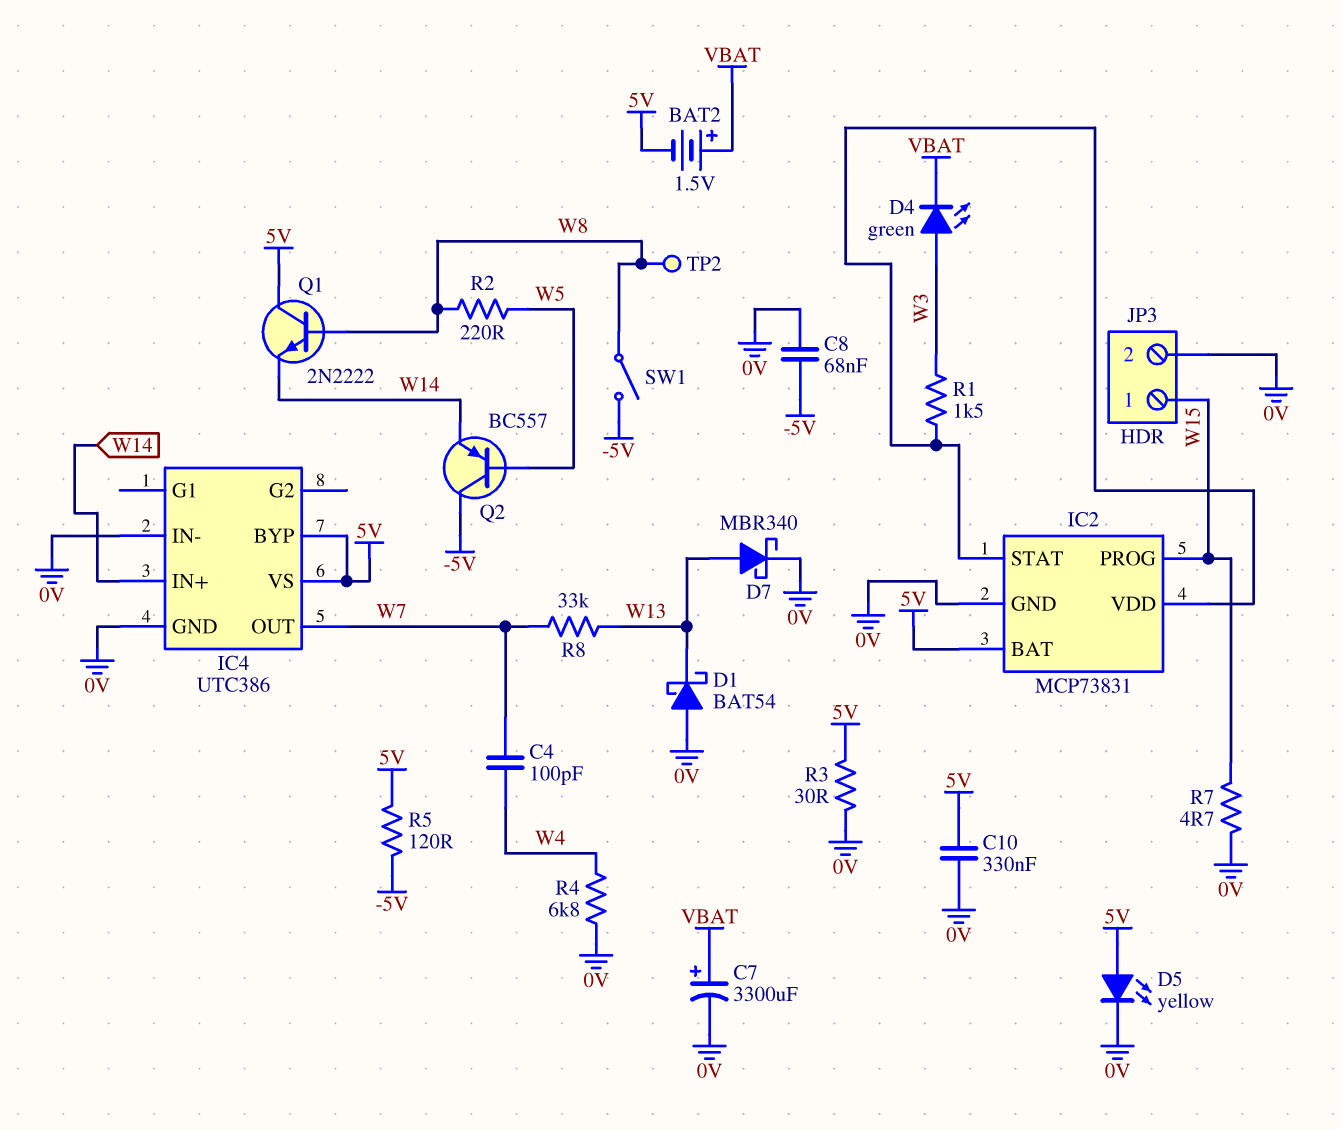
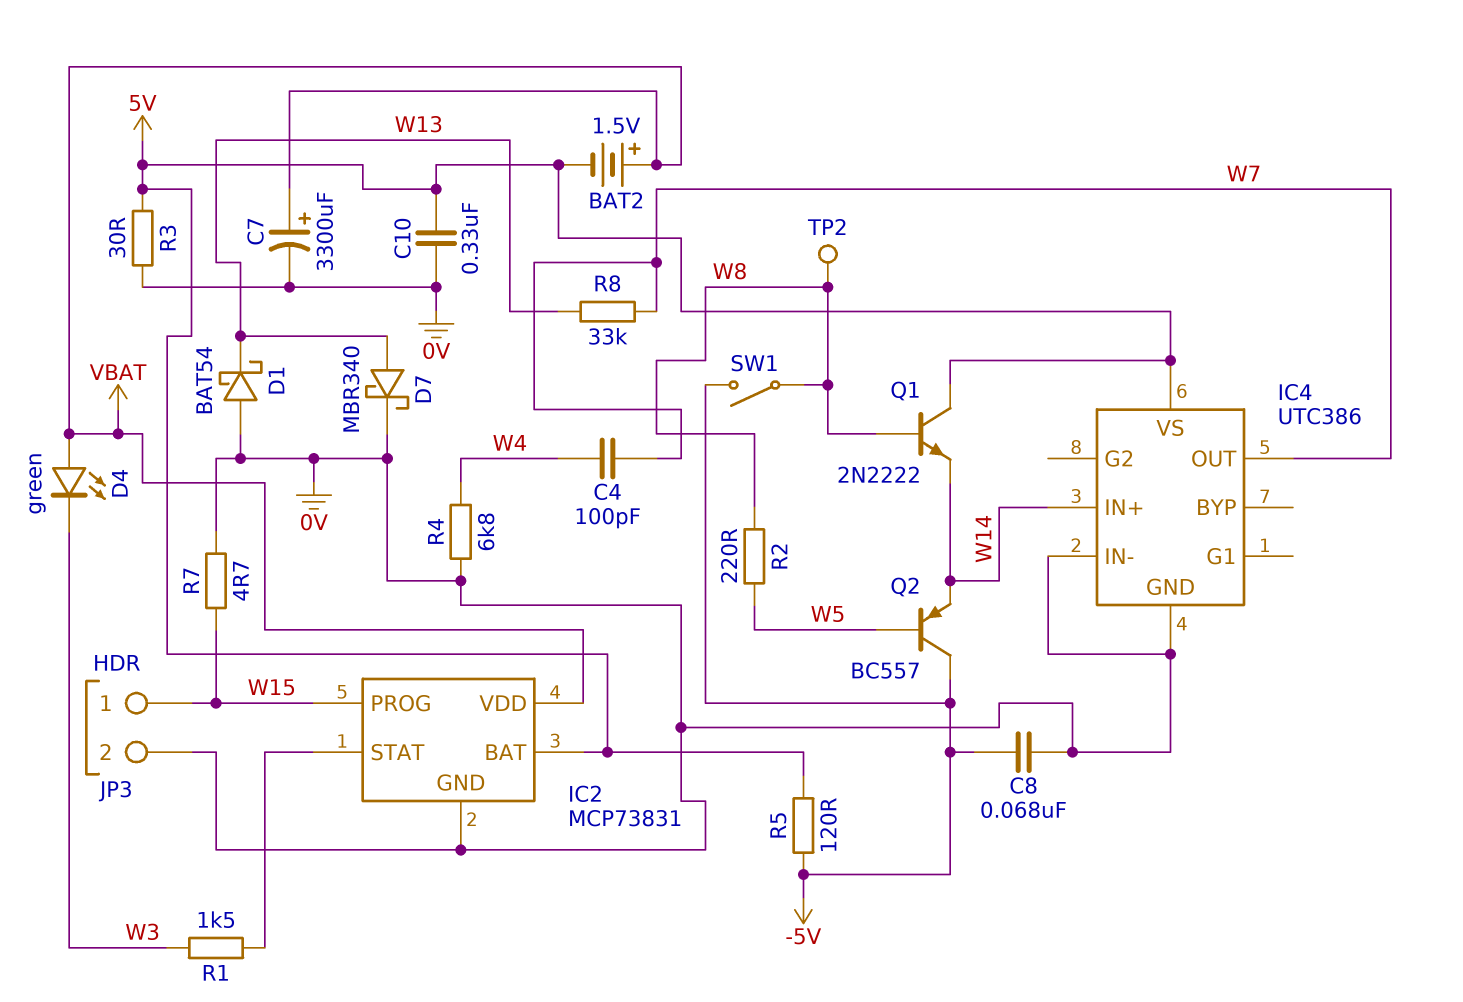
D4: LED green (A W3, K VBAT) -> LED green (A VBAT, K W3)
D5: LED yellow (A 5V, K 0V) -> none
IC2 pin VDD: IC2/STAT -> VBAT
IC4 pin BYP: 5V -> none

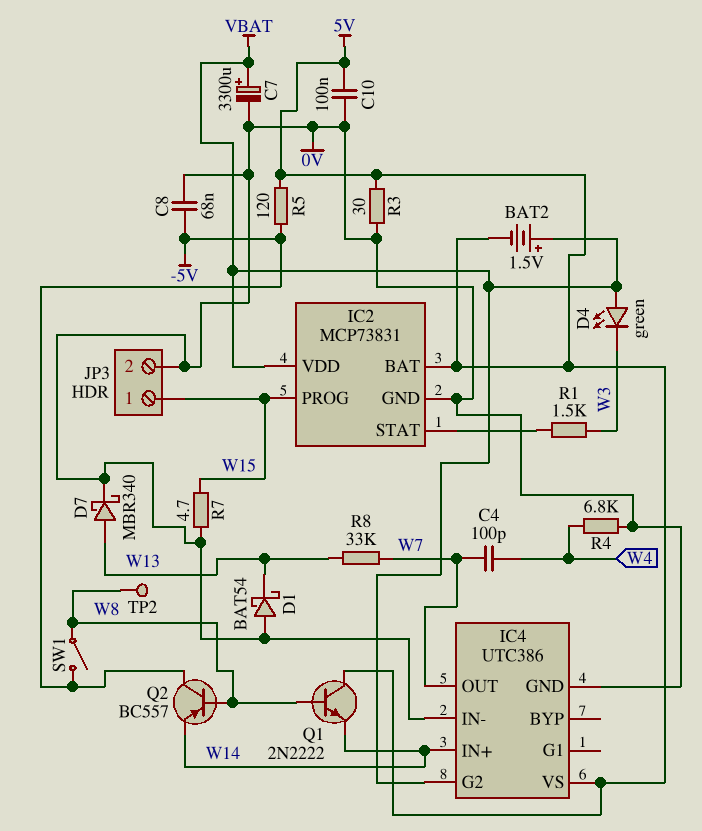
C10: 330nF (0V, 5V) -> 100nF (0V, 5V)
IC4 pin G2: none -> VBAT
Q2: PNP BC557 (B W5, C -5V, E W14) -> PNP BC557 (B W8, C -5V, E W14)
R2: 220 (W5, W8) -> none

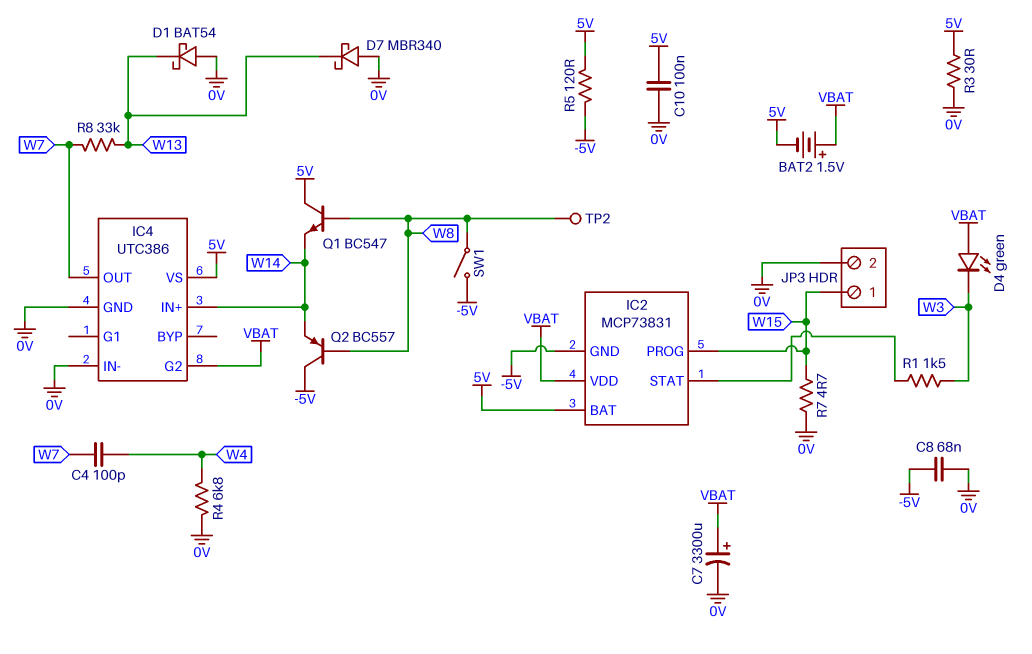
D7: schottky MBR340 (A W13, K 0V) -> schottky MBR340 (A 0V, K W13)
IC2 pin GND: 0V -> -5V
Q1: NPN 2N2222 (B W8, C 5V, E W14) -> NPN BC547 (B W8, C 5V, E W14)

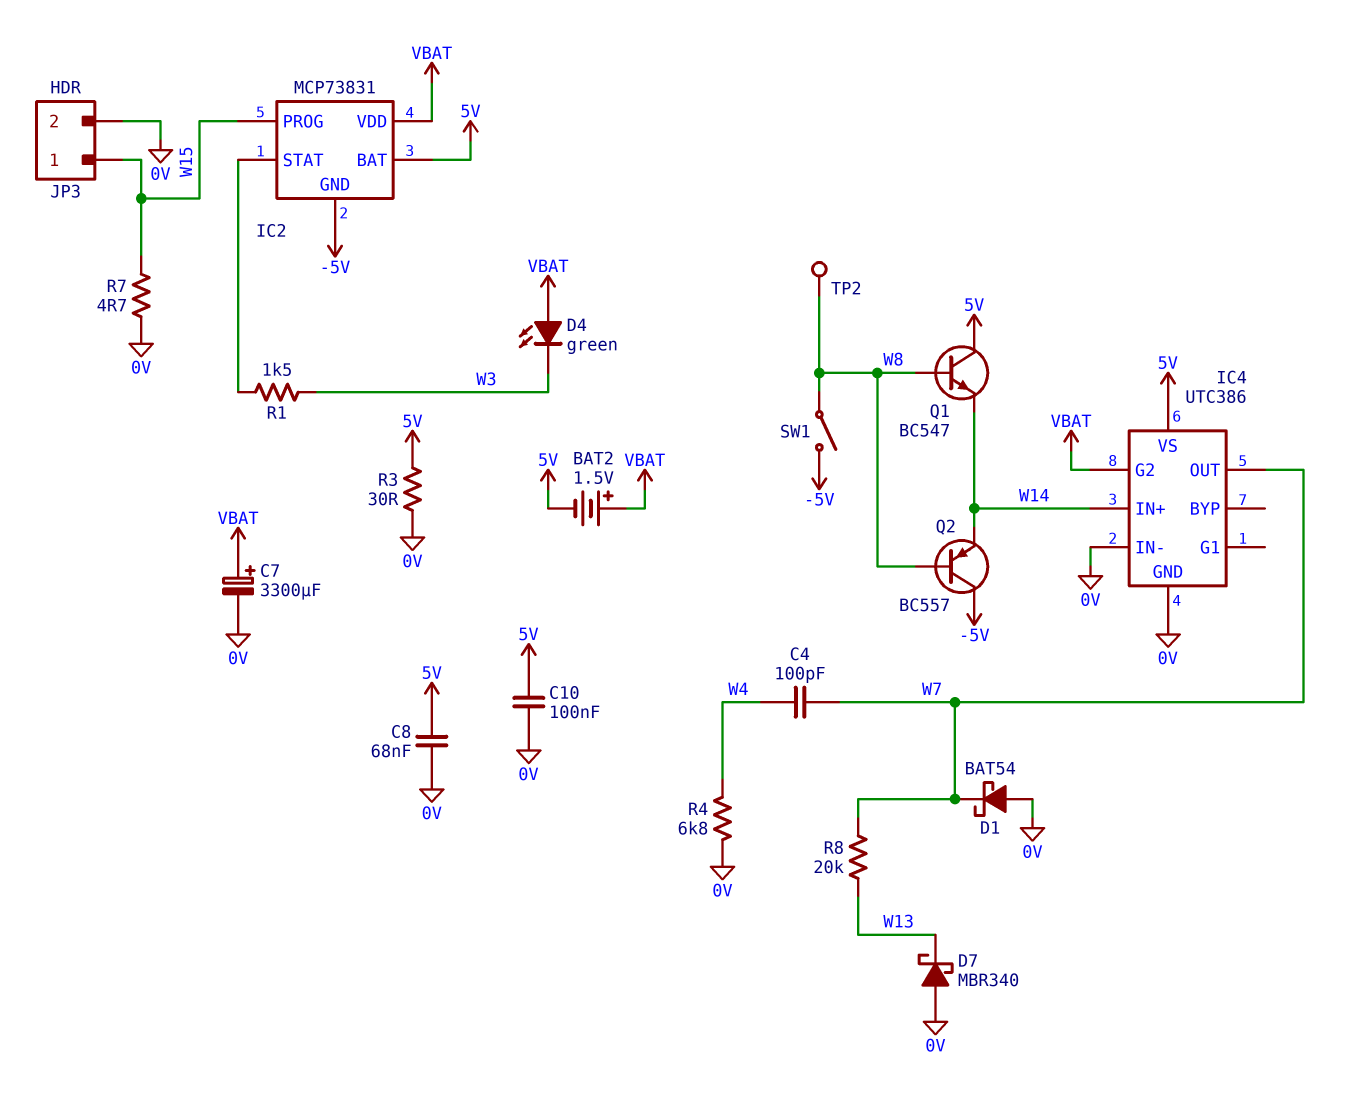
C8: 68nF (-5V, 0V) -> 68nF (0V, 5V)
D1: schottky BAT54 (A 0V, K W13) -> schottky BAT54 (A 0V, K W7)
R5: 120 (-5V, 5V) -> none
R8: 33k (W7, W13) -> 20k (W7, W13)

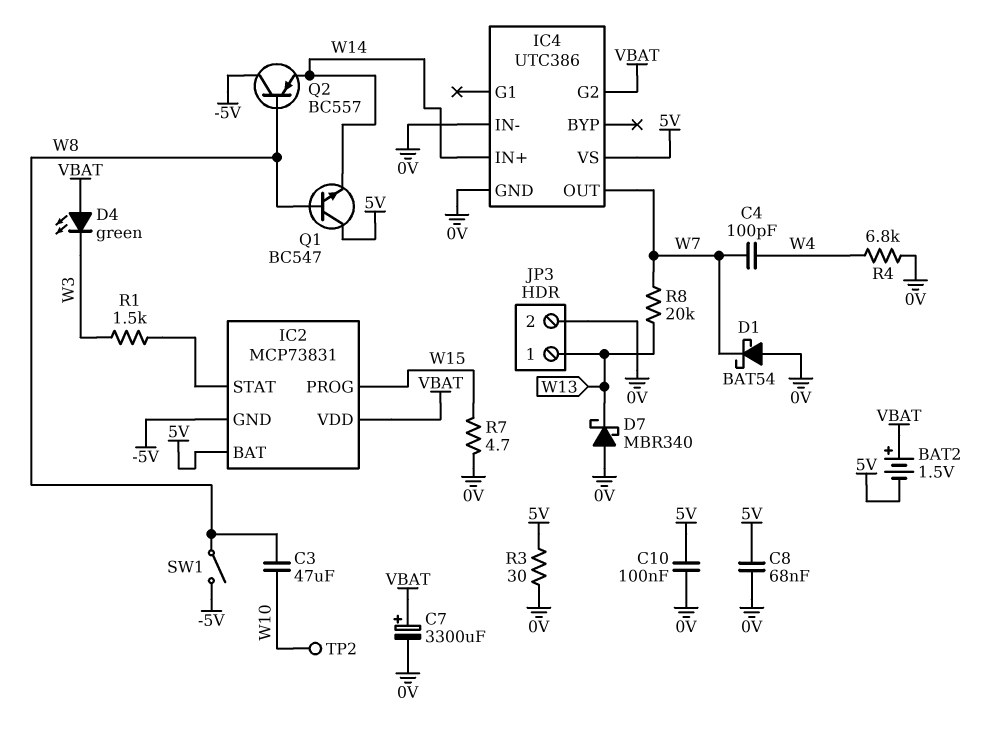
C3: none -> 47uF (W8, W10)
JP3 pin 1: W15 -> W13
TP2: test point (W8) -> test point (W10)

